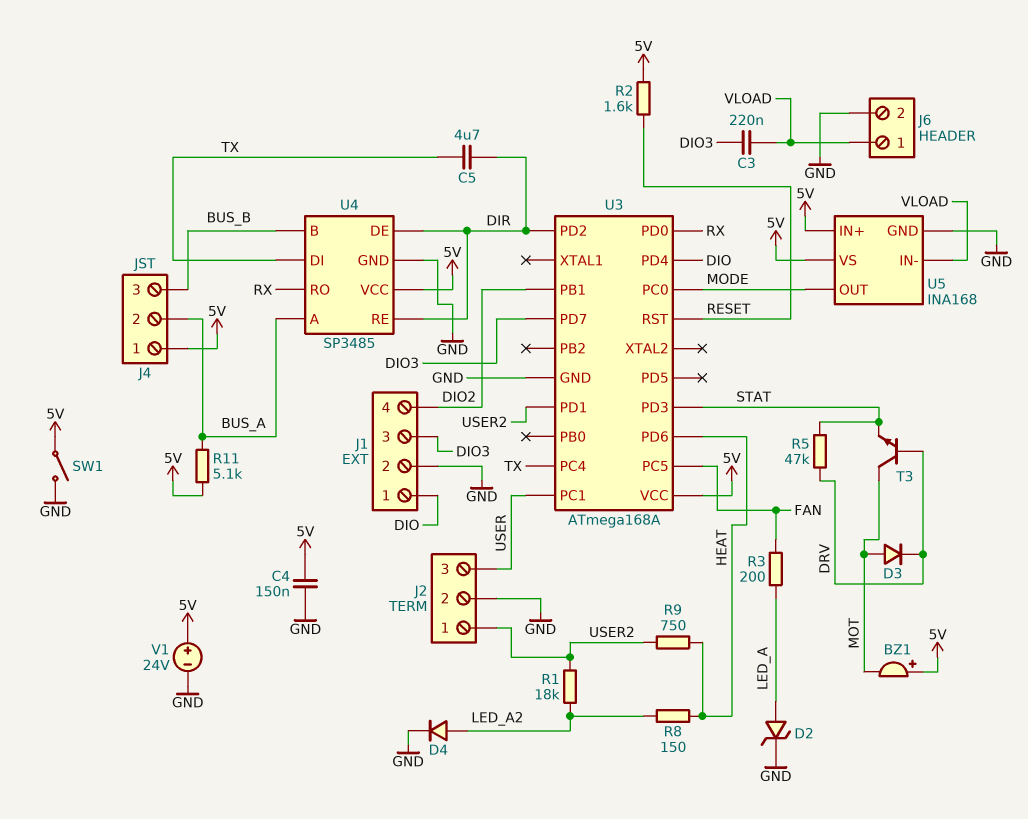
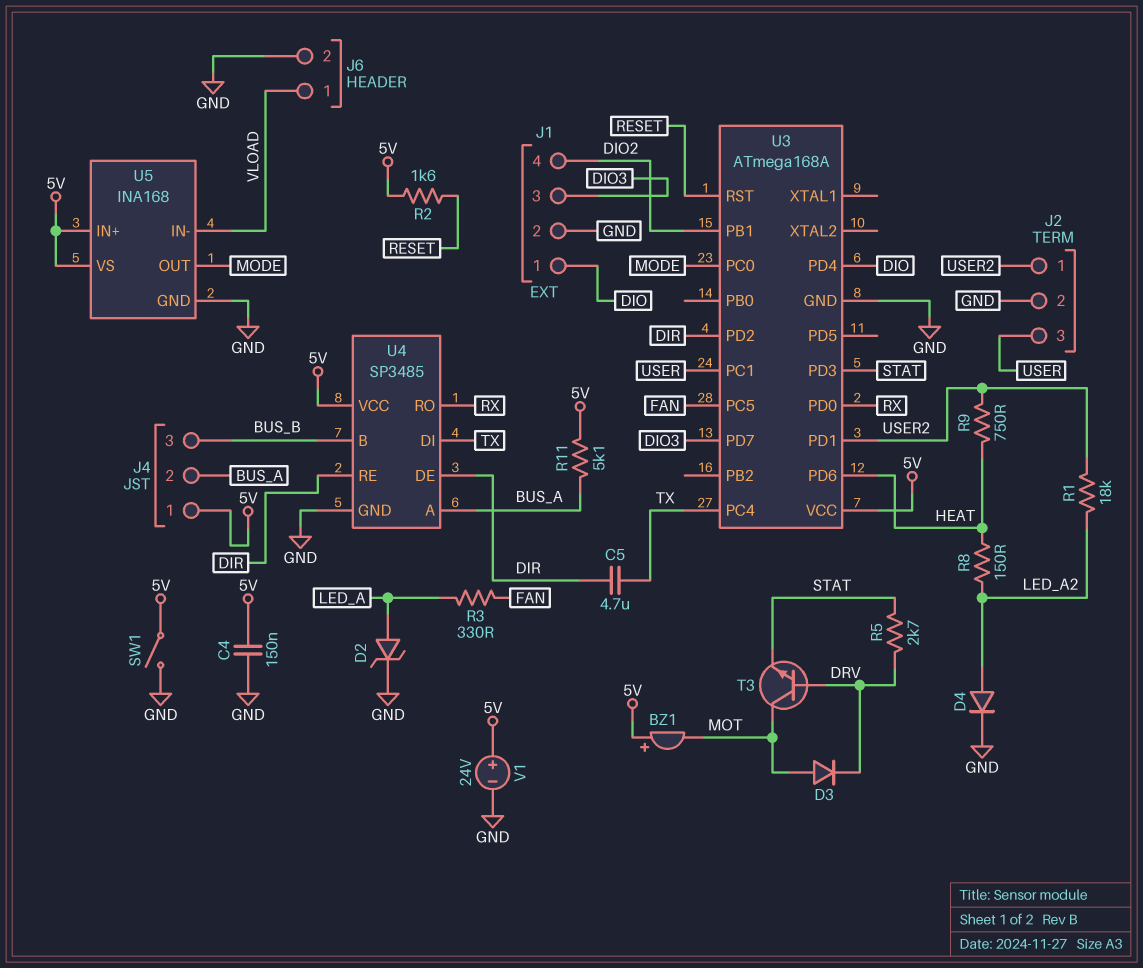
C3: 220nF (DIO3, VLOAD) -> none
R3: 200 (FAN, LED_A) -> 330 (FAN, LED_A)
R5: 47k (DRV, STAT) -> 2.7k (DRV, STAT)

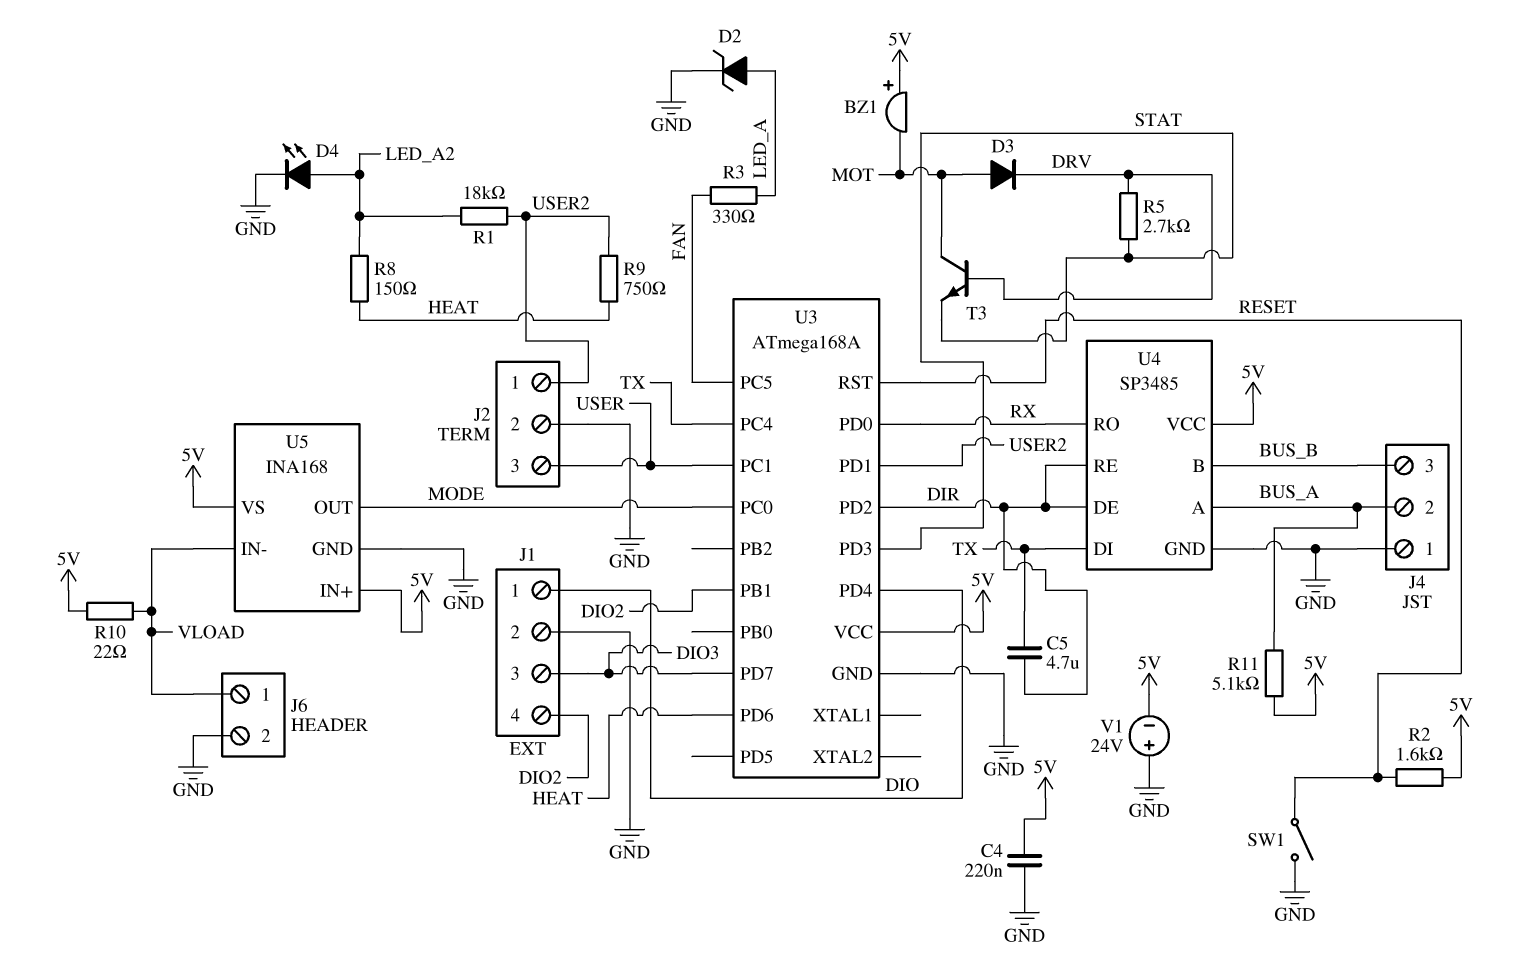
C4: 150nF (5V, GND) -> 220nF (5V, GND)
D4: diode (A LED_A2, K GND) -> LED (A LED_A2, K GND)
J4 pin 1: 5V -> GND
R10: none -> 22 (5V, VLOAD)
SW1: switch (5V, GND) -> switch (GND, RESET)
V1: 24V (plus 5V, minus GND) -> 24V (plus GND, minus 5V)

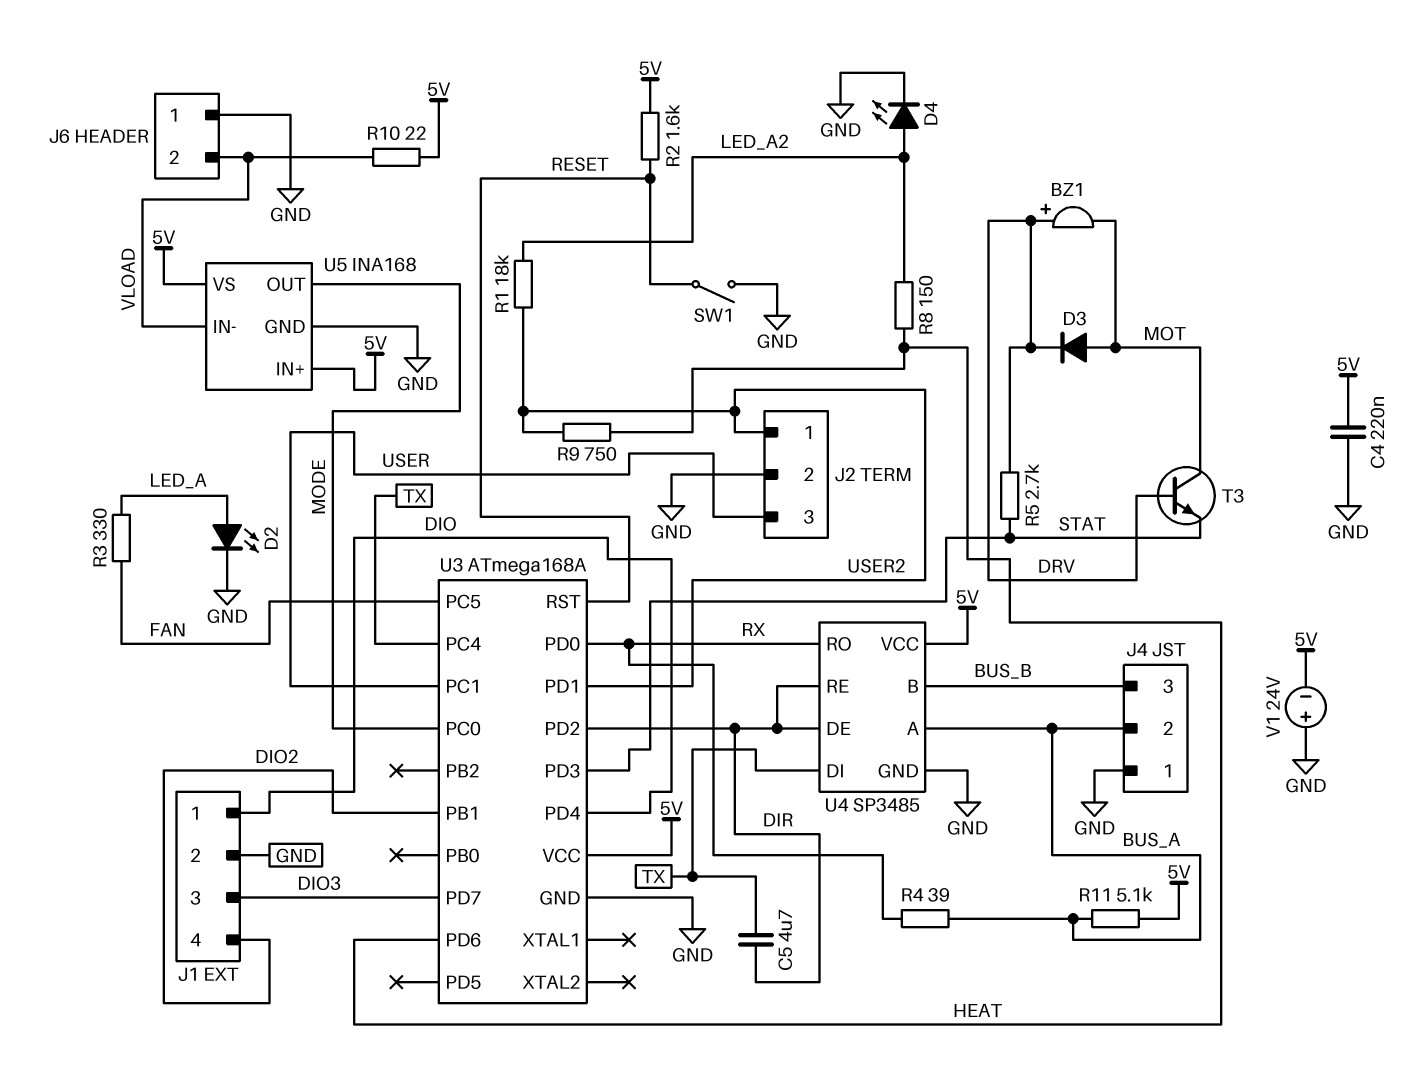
BZ1: buzzer (plus 5V, minus MOT) -> buzzer (plus DRV, minus MOT)
D2: zener (A LED_A, K GND) -> LED (A LED_A, K GND)
J6 pin 1: VLOAD -> GND
J6 pin 2: GND -> VLOAD
R4: none -> 39 (BUS_A, RX)

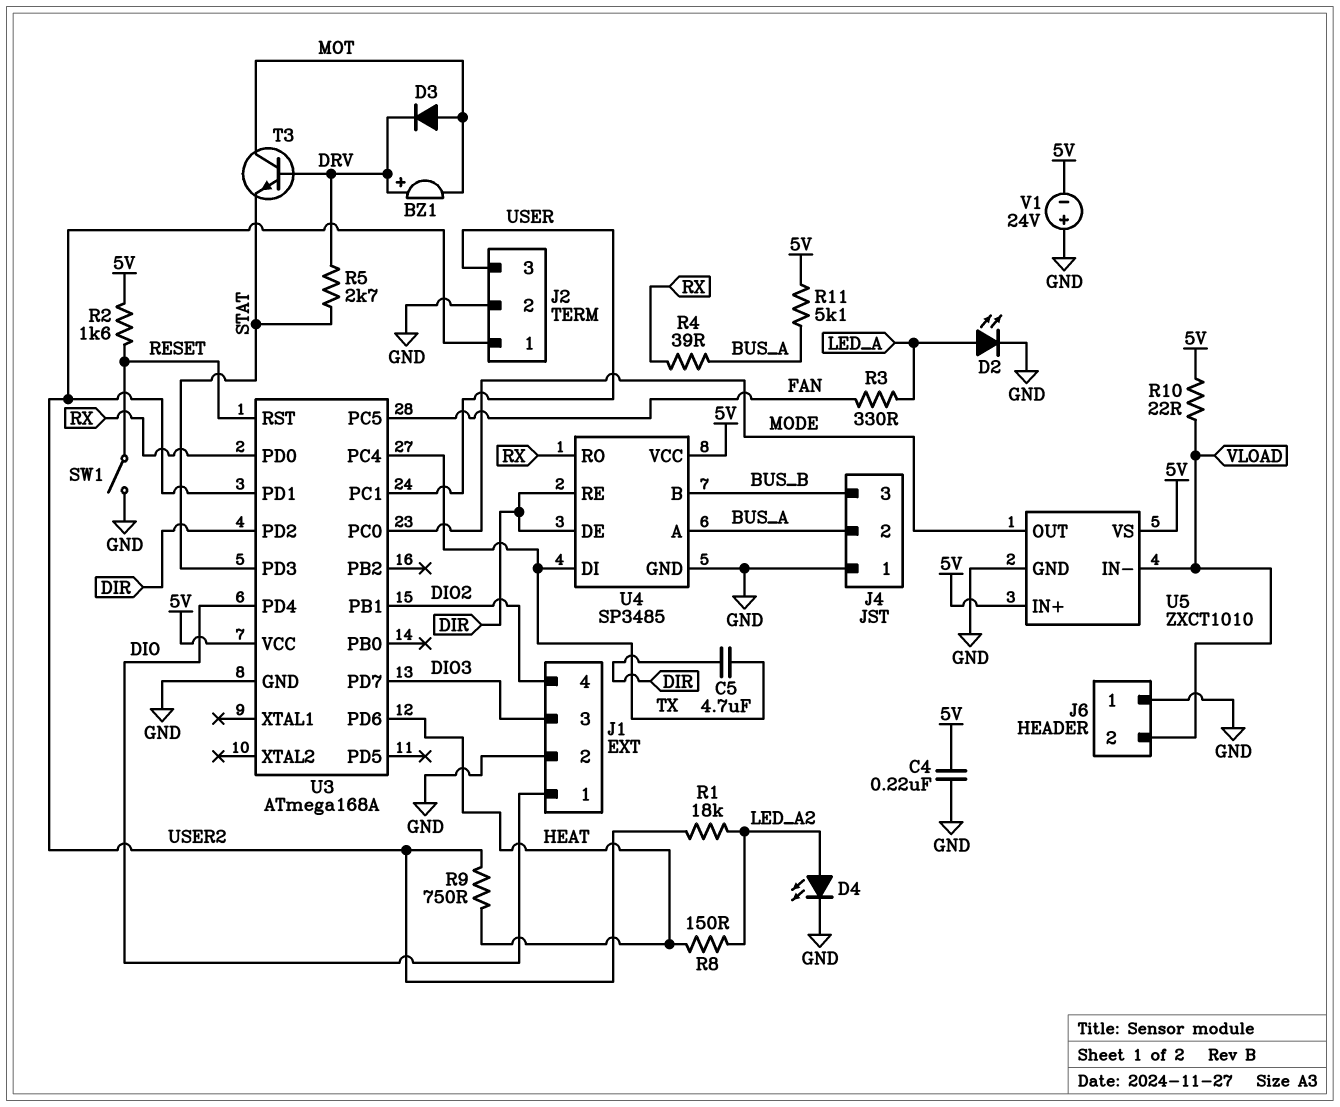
U5: INA168 -> ZXCT1010

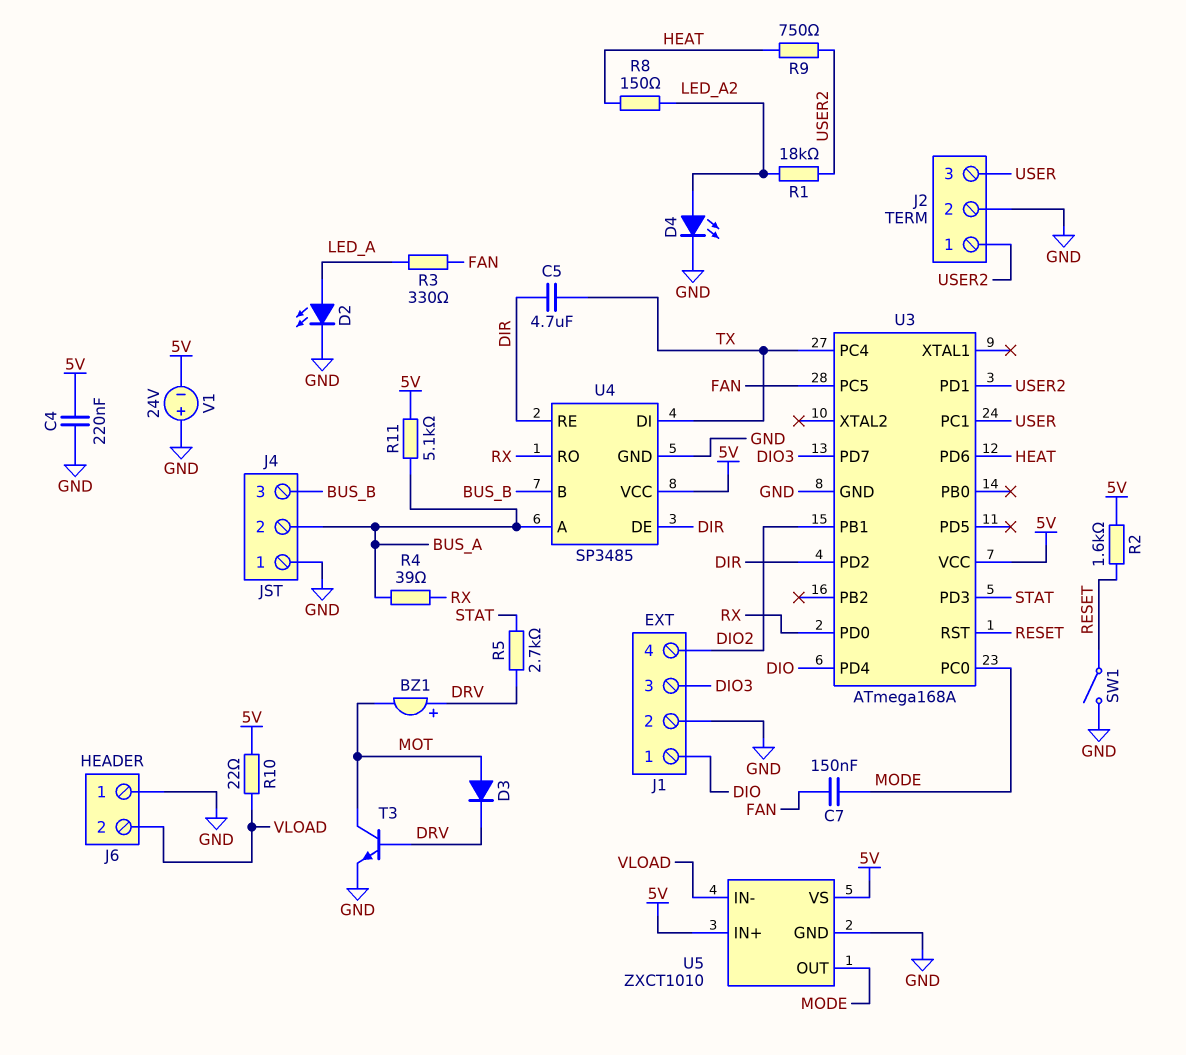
C7: none -> 150nF (FAN, MODE)
T3: NPN (B DRV, C MOT, E STAT) -> NPN (B DRV, C MOT, E GND)

